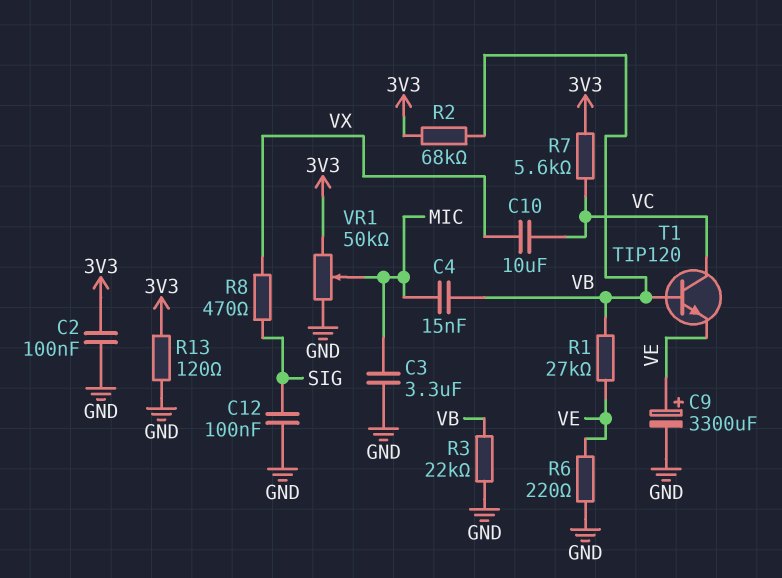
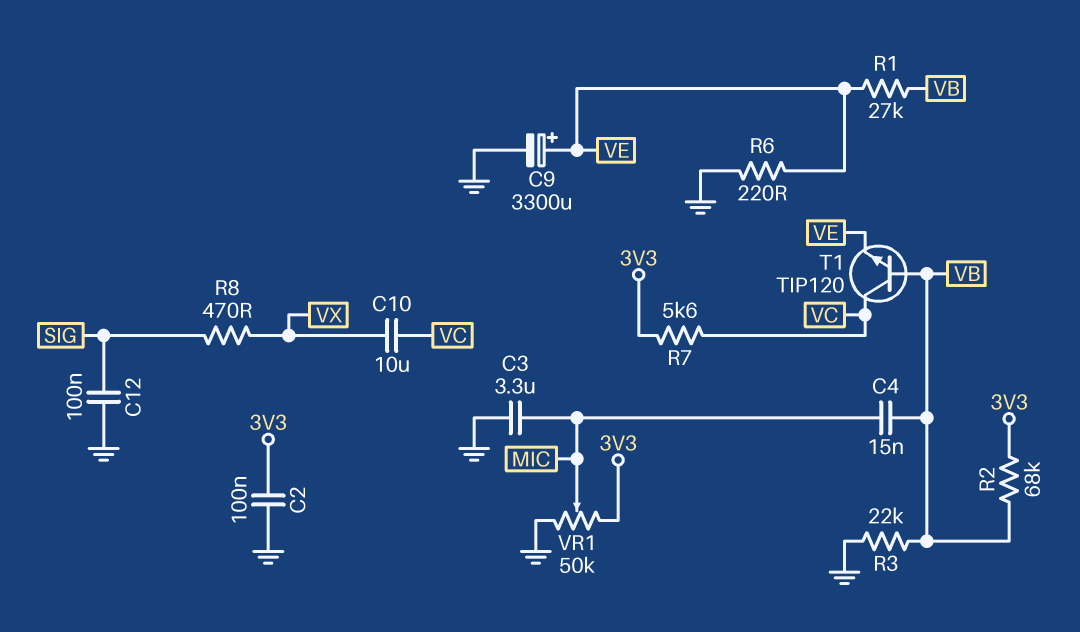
R13: 120 (3V3, GND) -> none

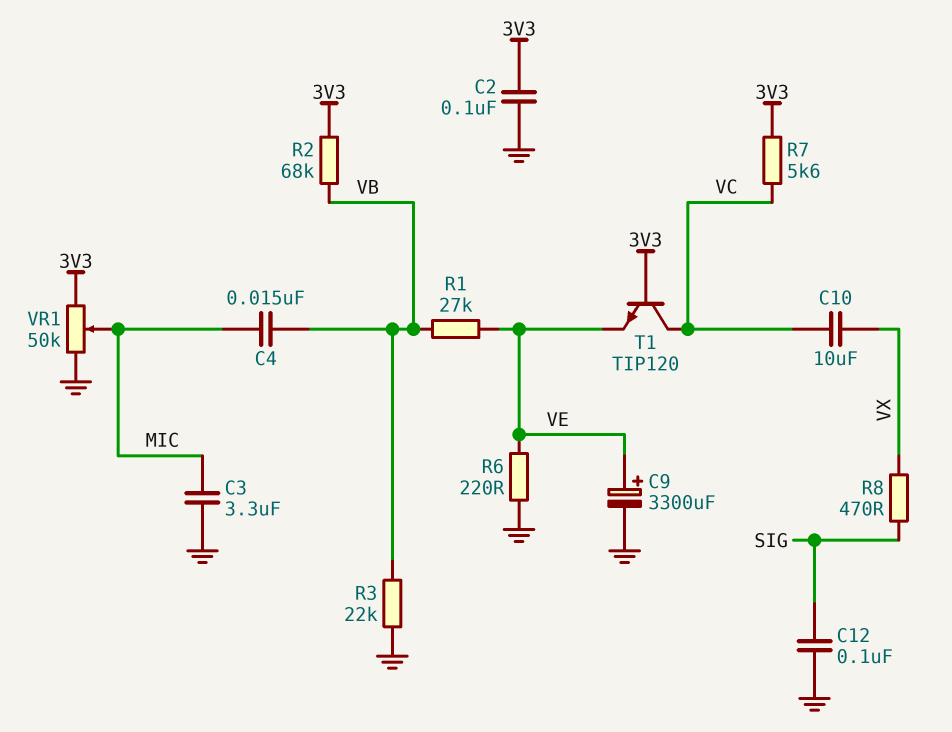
T1: NPN TIP120 (B VB, C VC, E VE) -> NPN TIP120 (B 3V3, C VC, E VE)

